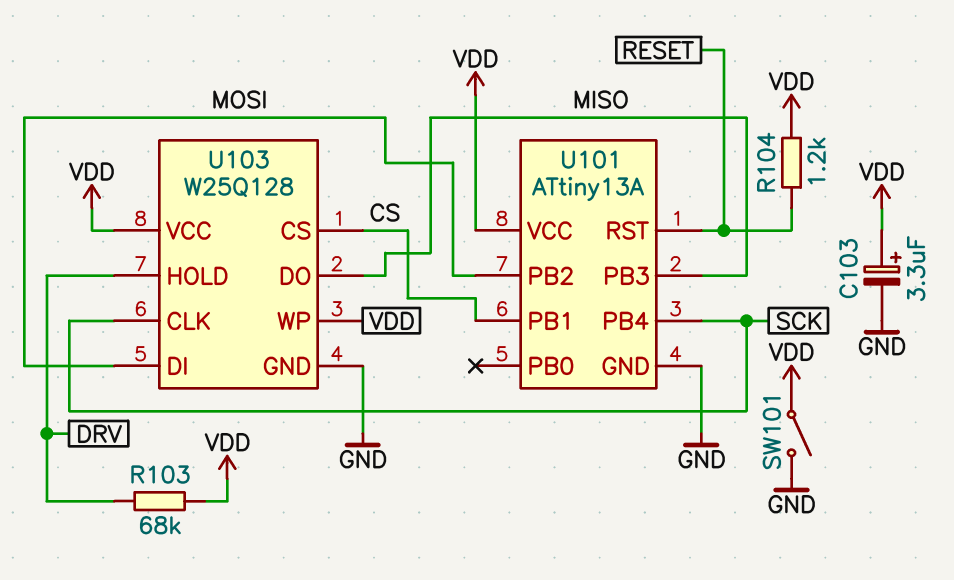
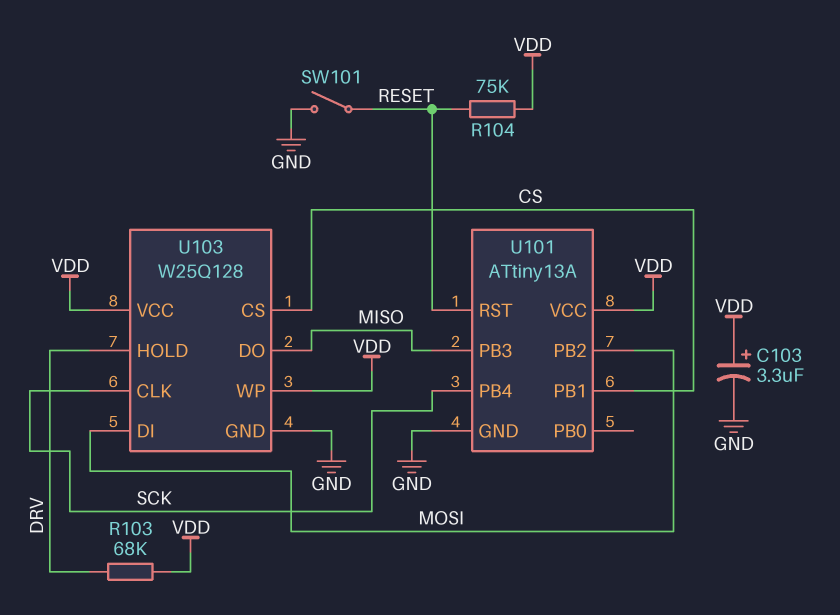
R104: 1.2k (RESET, VDD) -> 75k (RESET, VDD)
SW101: switch (GND, VDD) -> switch (GND, RESET)

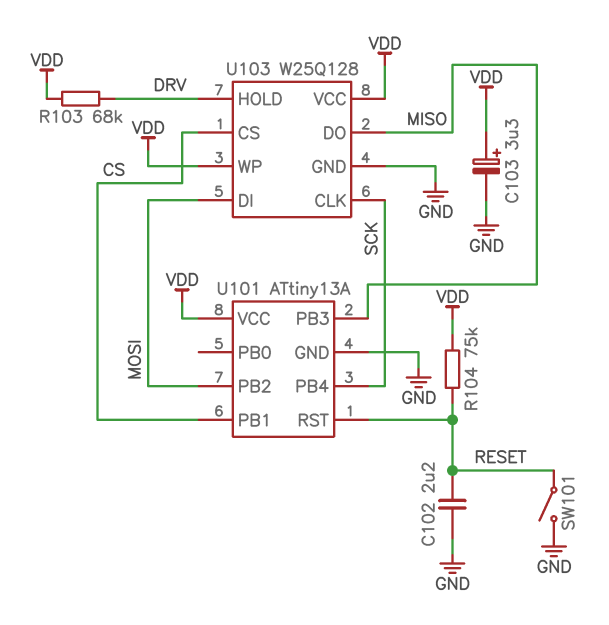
C102: none -> 2.2uF (GND, RESET)

